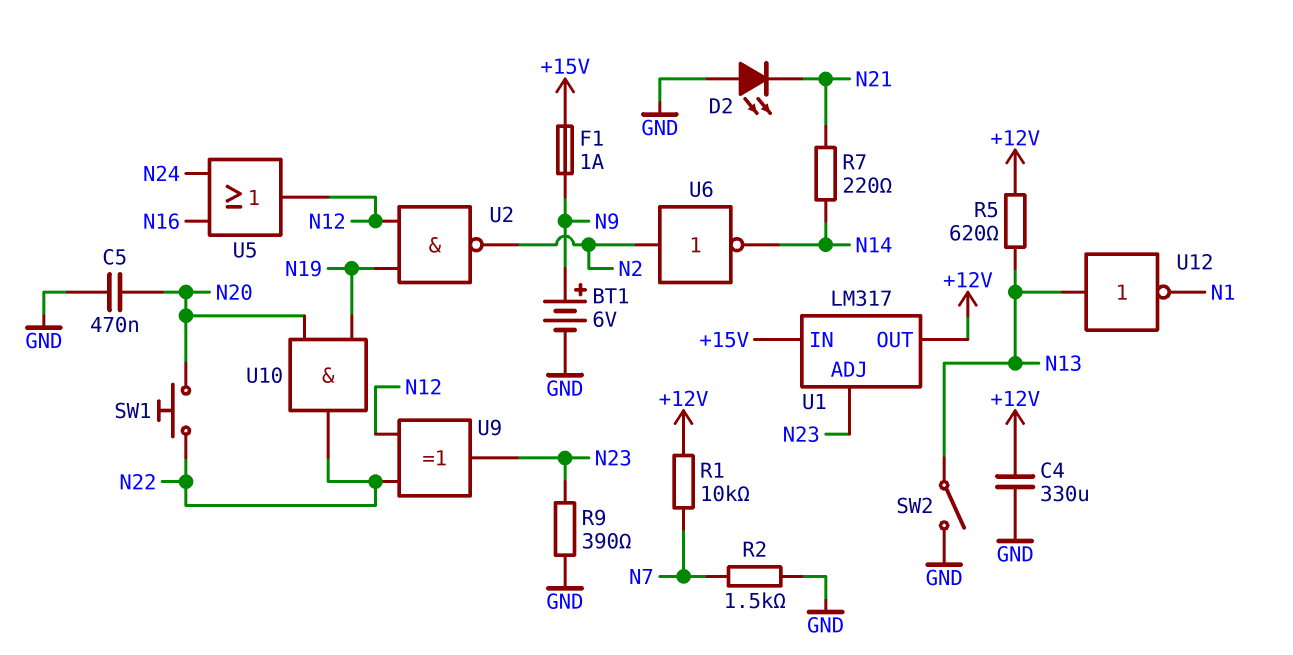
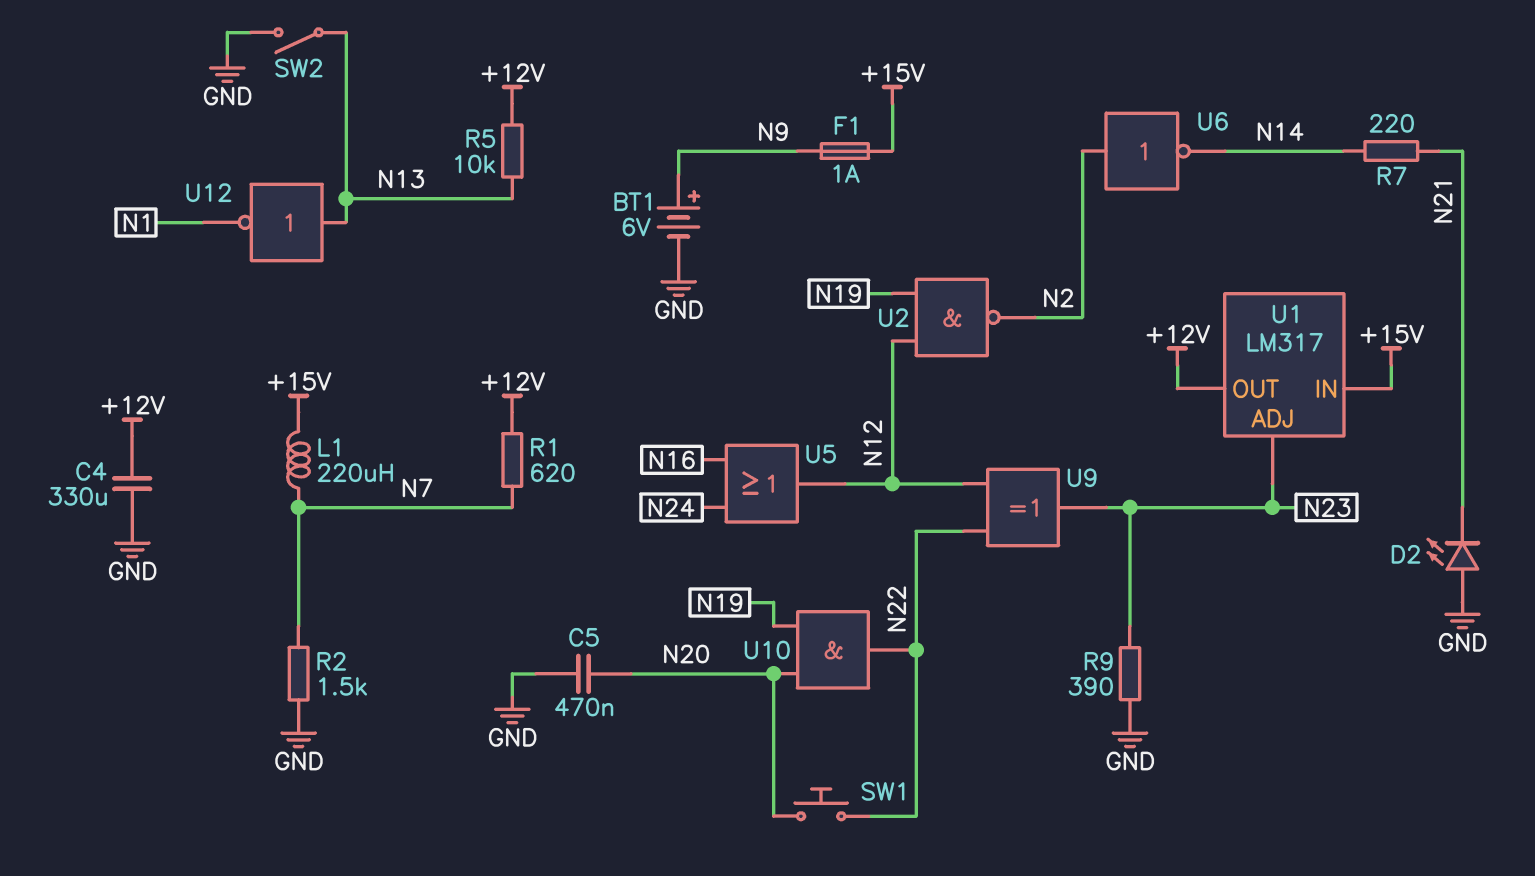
L1: none -> 220uH (+15V, N7)
R1: 10k (+12V, N7) -> 620 (+12V, N7)
R5: 620 (+12V, N13) -> 10k (+12V, N13)

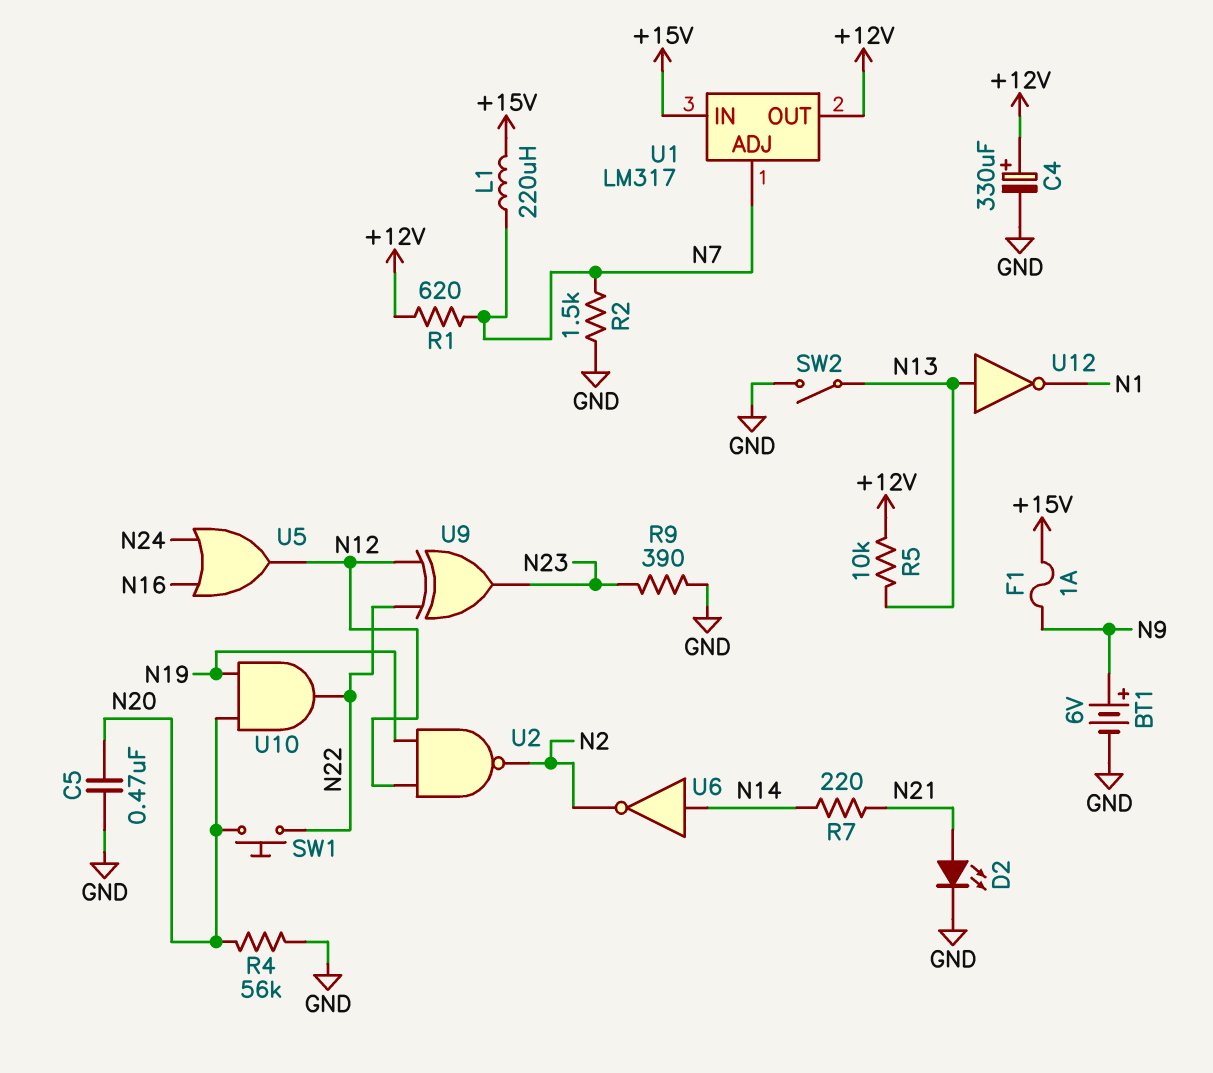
C4: 330uF (+12V, GND) -> 330uF (plus +12V, minus GND)
D2: LED (A GND, K N21) -> LED (A N21, K GND)
R4: none -> 56k (GND, N20)
U1 pin ADJ: N23 -> N7
U6: NOT (in N2, out N14) -> NOT (in N14, out N2)

